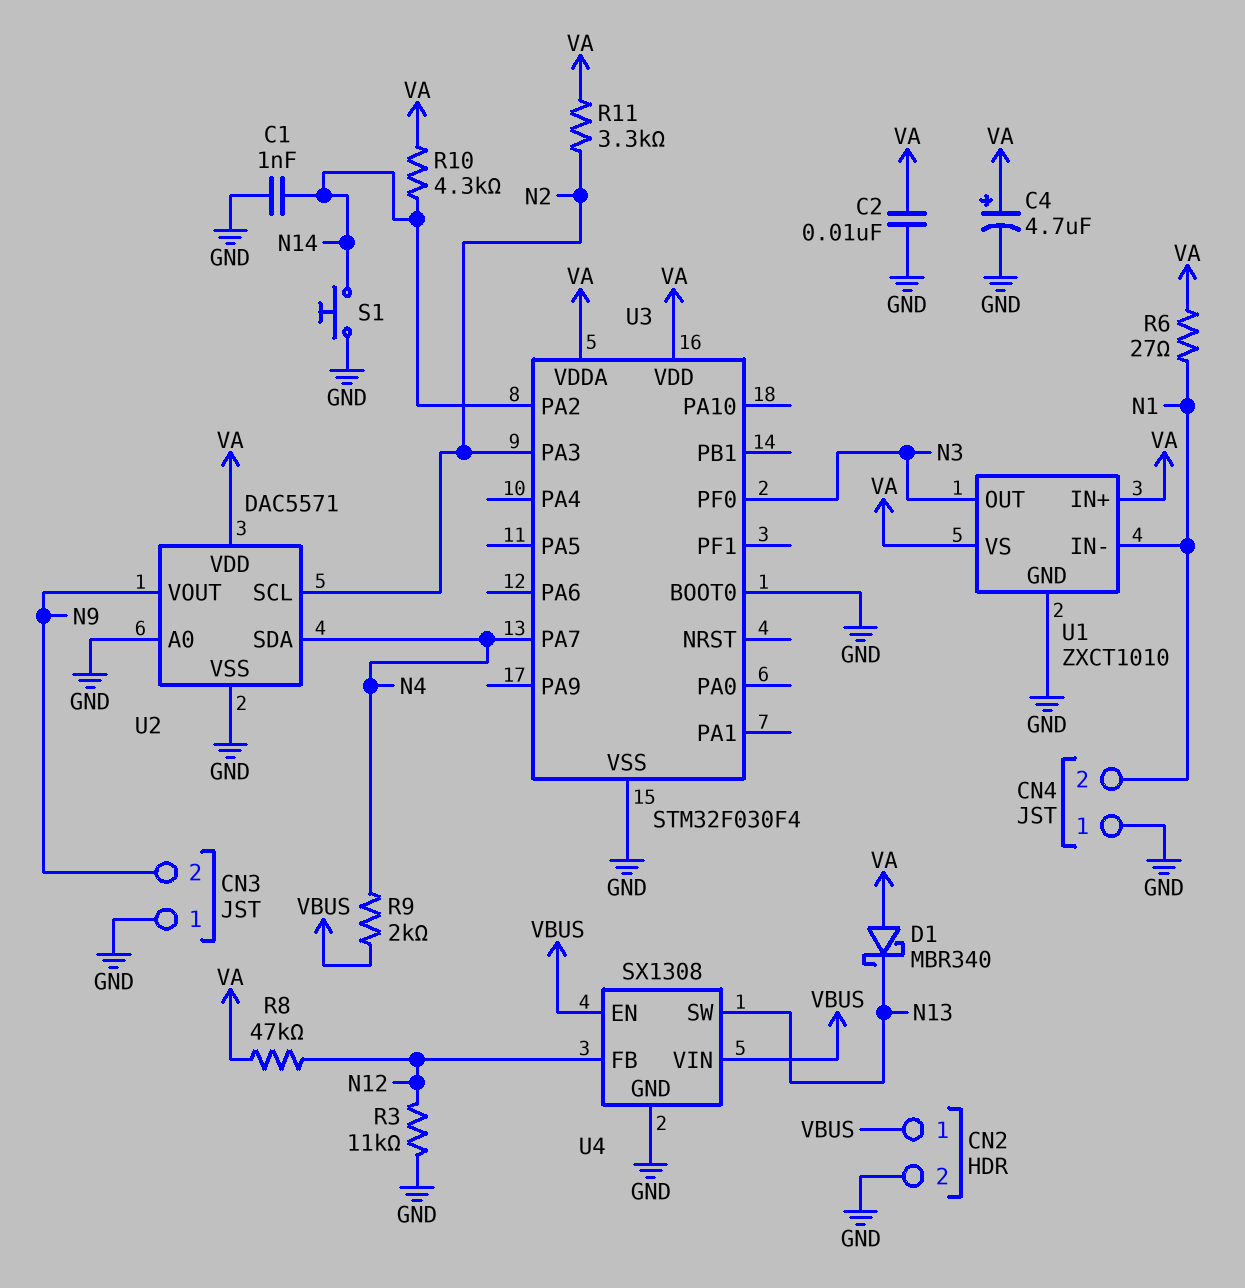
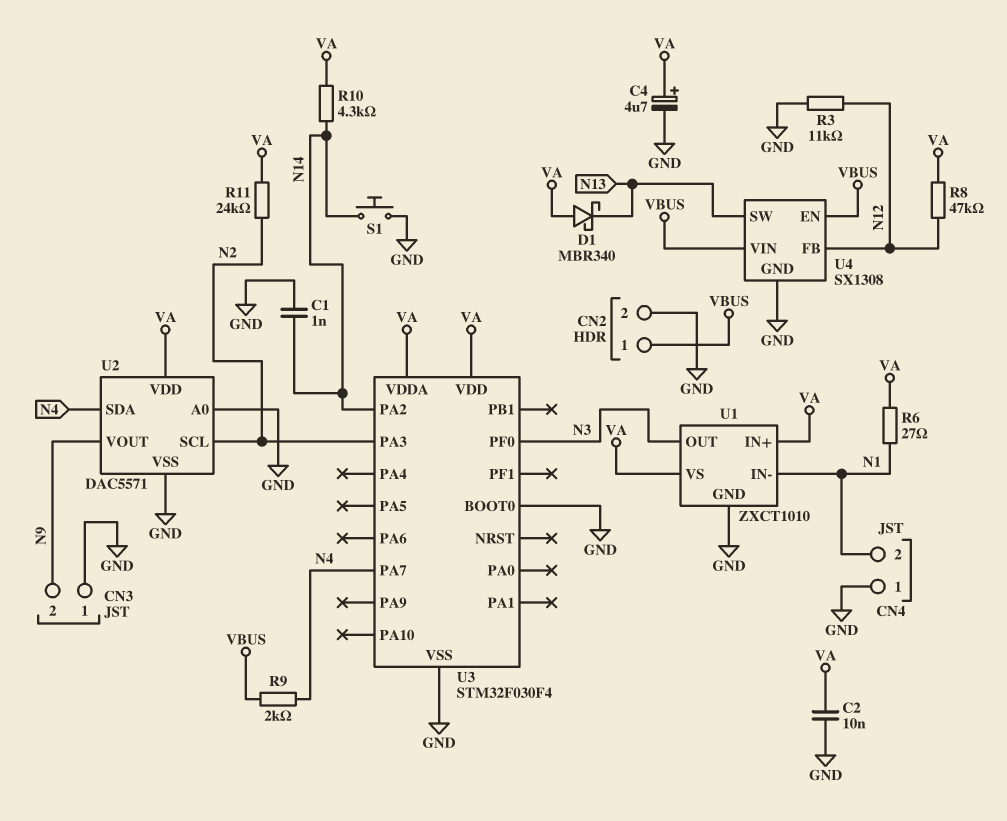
R11: 3.3k (N2, VA) -> 24k (N2, VA)

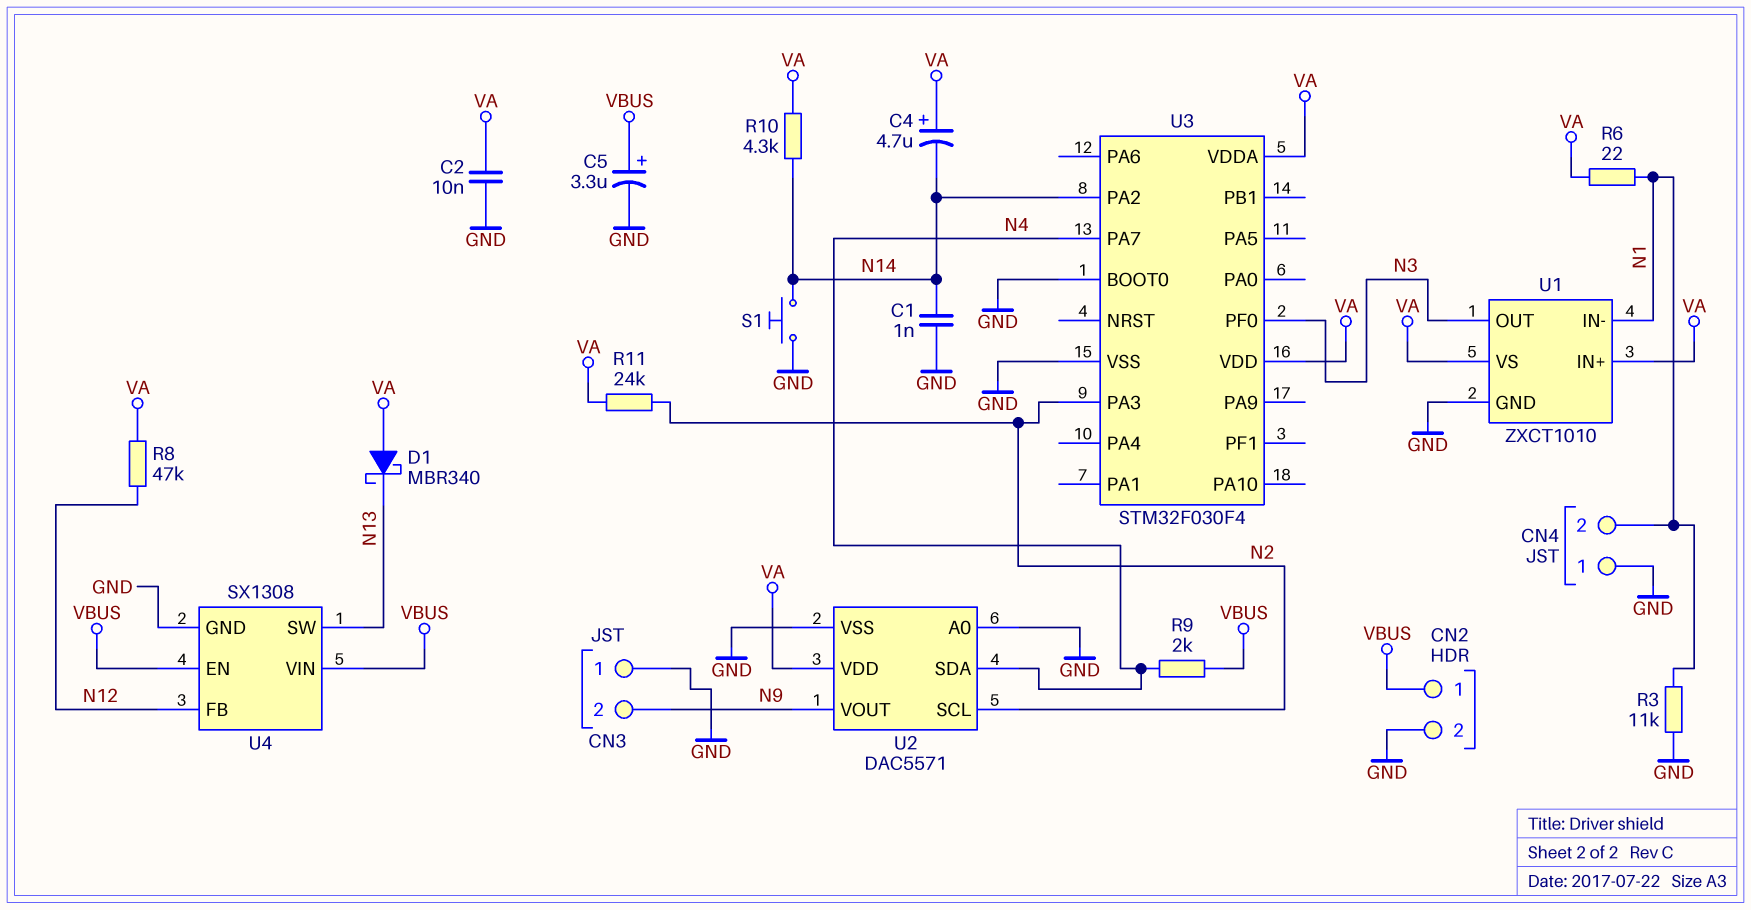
C4: 4.7uF (plus VA, minus GND) -> 4.7uF (plus VA, minus N14)
C5: none -> 3.3uF (plus VBUS, minus GND)
R3: 11k (GND, N12) -> 11k (GND, N1)
R6: 27 (N1, VA) -> 22 (N1, VA)

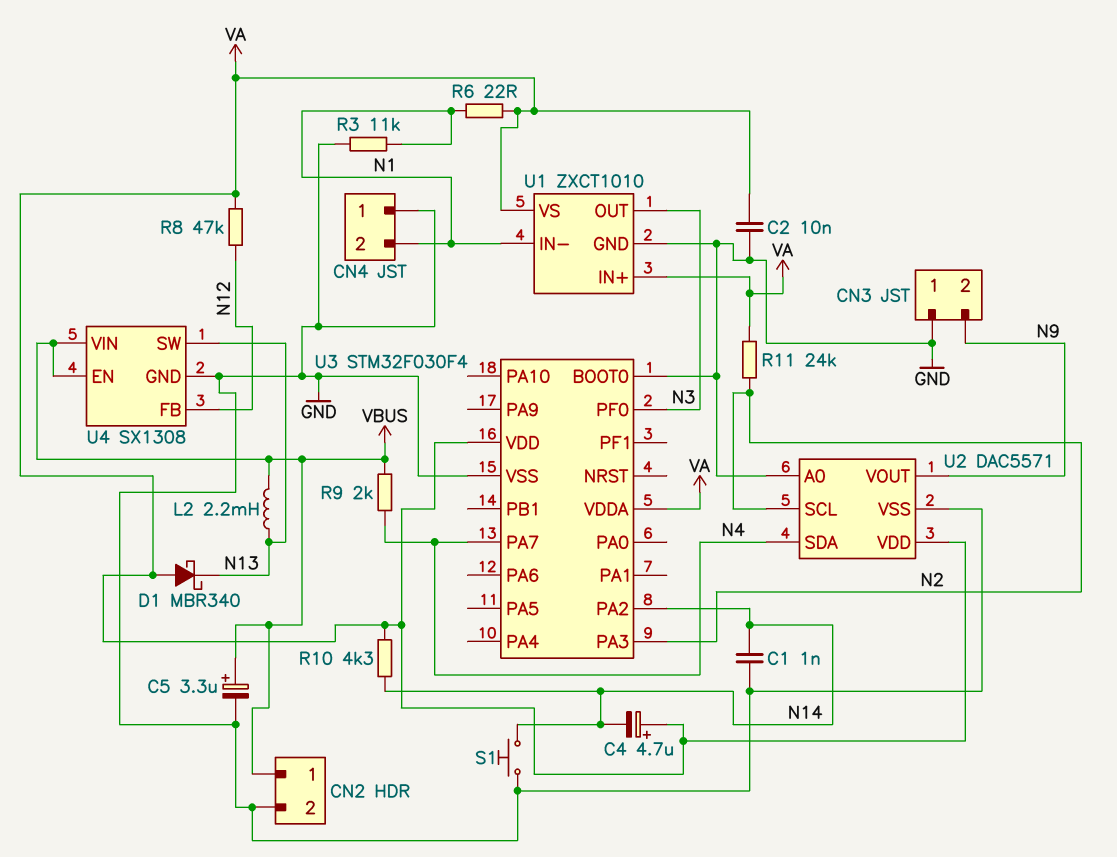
L2: none -> 2.2mH (N13, VBUS)

